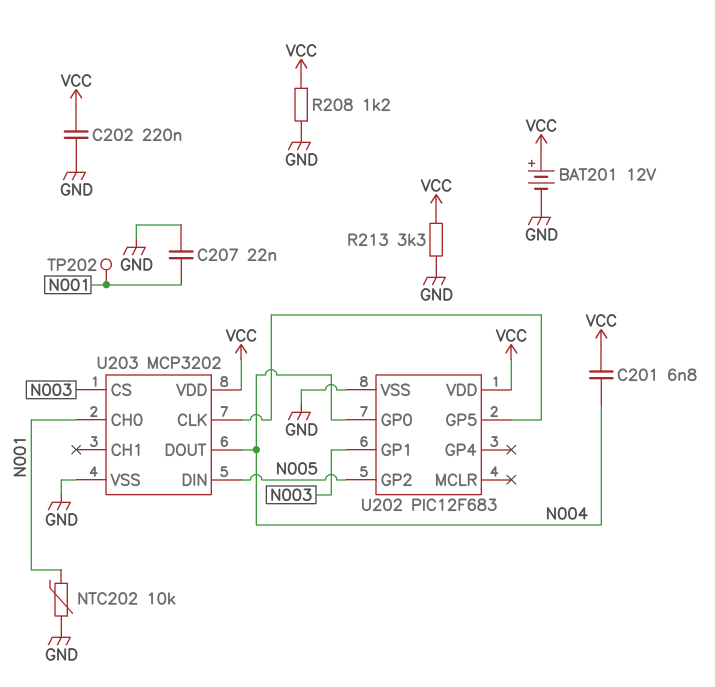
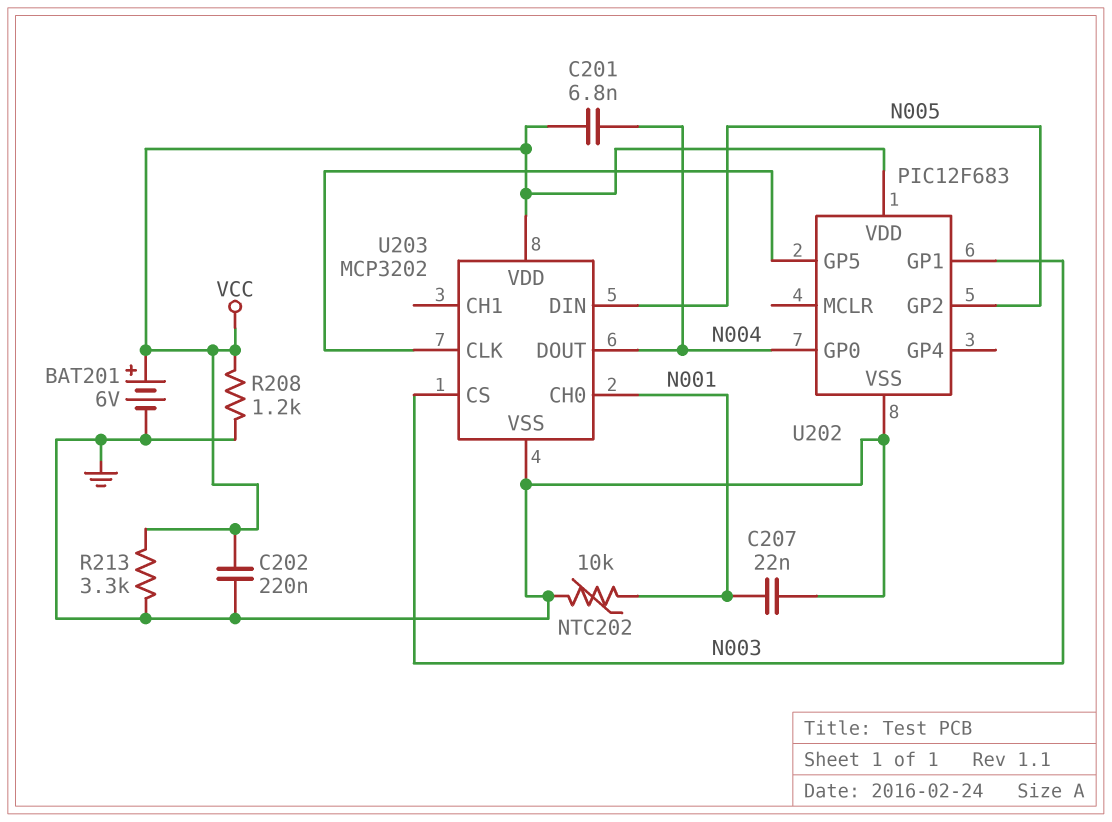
BAT201: 12V (plus VCC, minus GND) -> 6V (plus VCC, minus GND)
TP202: test point (N001) -> none

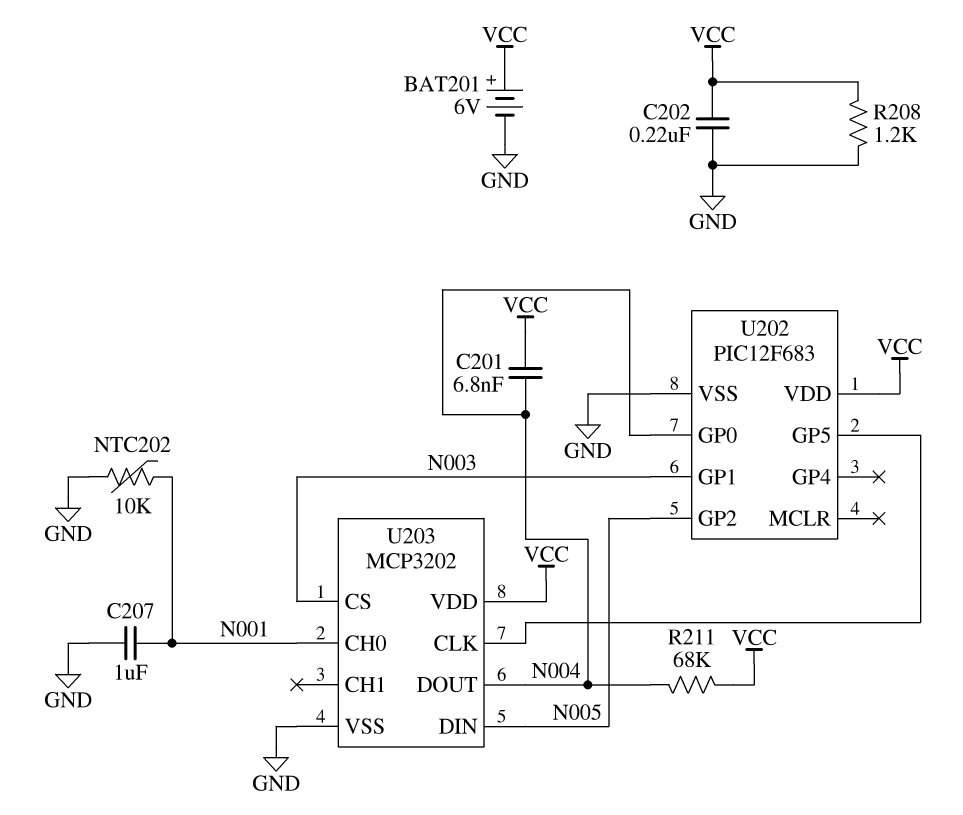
C207: 22nF (GND, N001) -> 1uF (GND, N001)
R211: none -> 68k (N004, VCC)
R213: 3.3k (GND, VCC) -> none

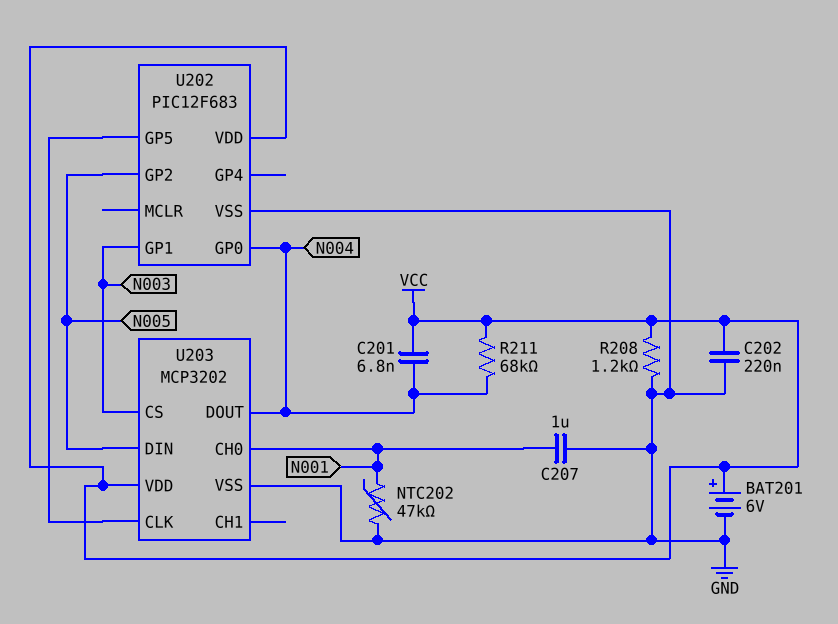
NTC202: 10k (GND, N001) -> 47k (GND, N001)

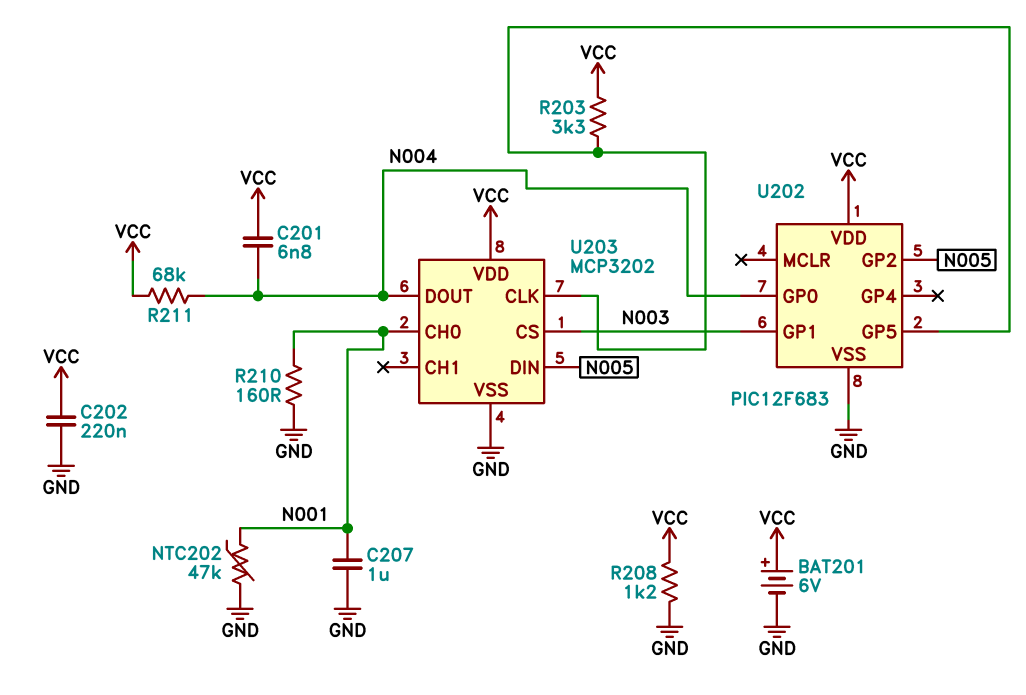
R203: none -> 3.3k (U202/GP5, VCC)
R210: none -> 160 (GND, N001)

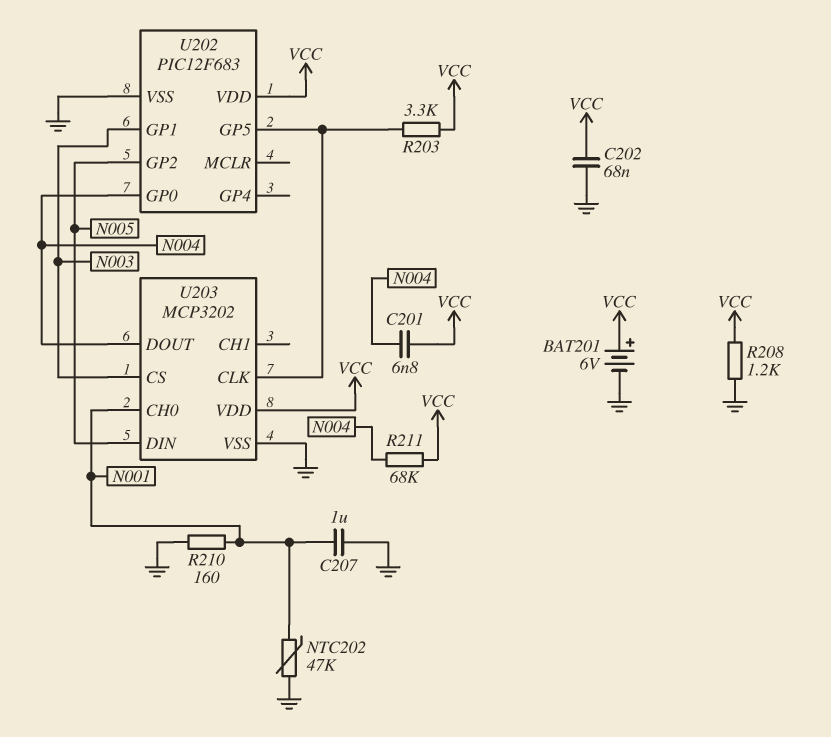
C202: 220nF (GND, VCC) -> 68nF (GND, VCC)

